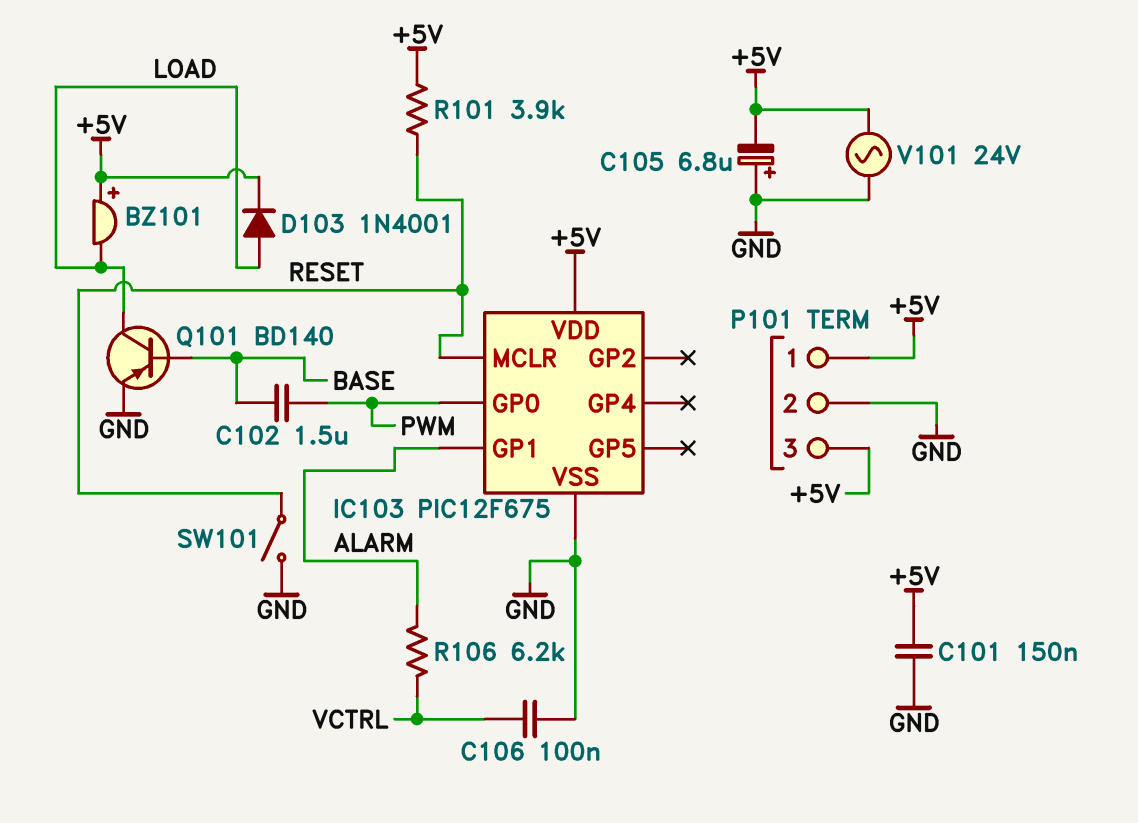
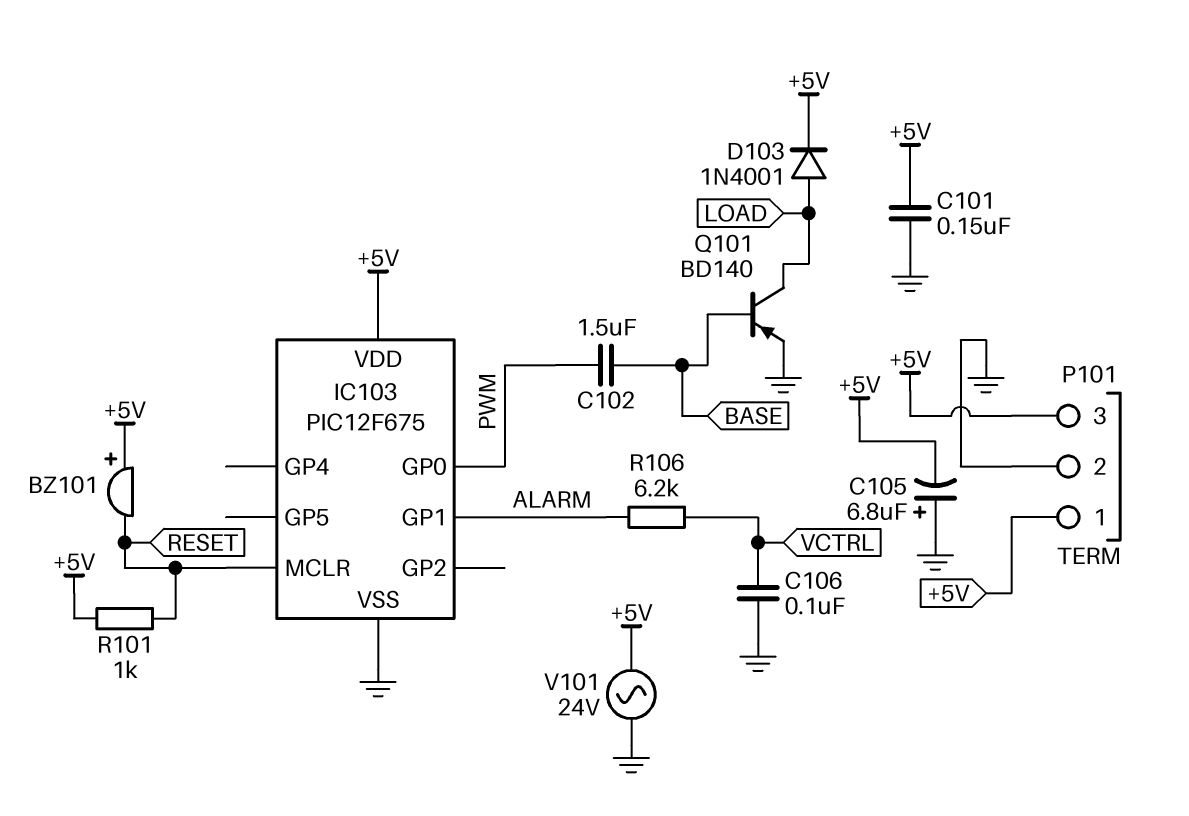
BZ101: buzzer (plus +5V, minus LOAD) -> buzzer (plus +5V, minus RESET)
R101: 3.9k (+5V, RESET) -> 1k (+5V, RESET)
SW101: switch (GND, RESET) -> none

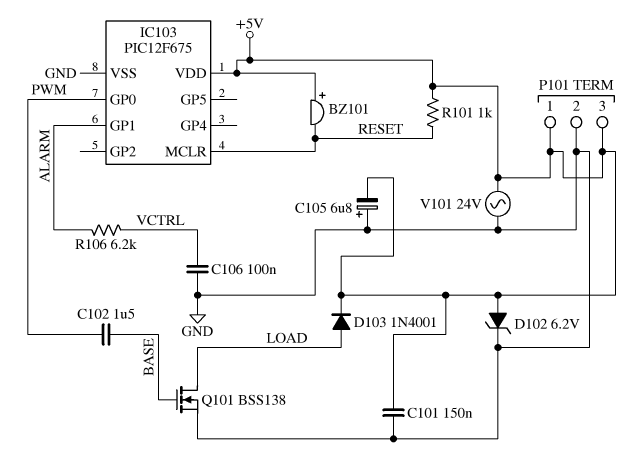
D102: none -> zener 6.2V (A +5V, K GND)
Q101: PNP BD140 (B BASE, C LOAD, E GND) -> NMOS BSS138 (G BASE, D LOAD, S GND)

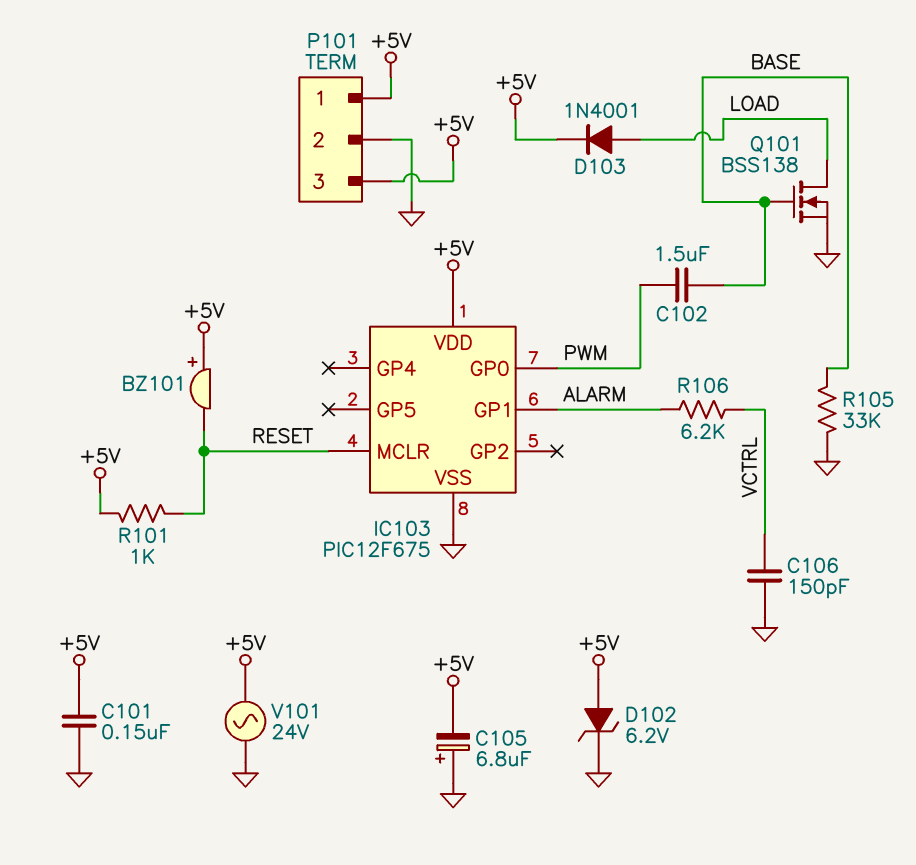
C106: 100nF (GND, VCTRL) -> 150pF (GND, VCTRL)
R105: none -> 33k (BASE, GND)

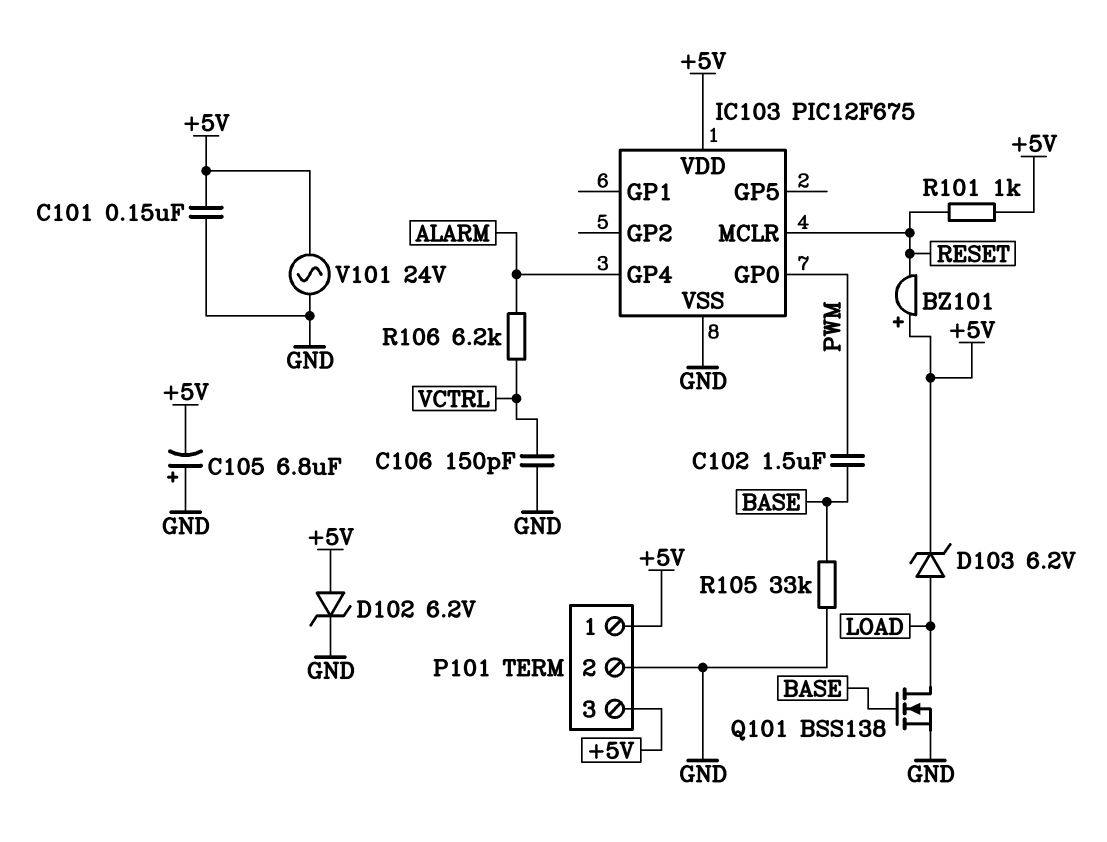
D103: diode 1N4001 (A LOAD, K +5V) -> zener 6.2V (A LOAD, K +5V)
IC103 pin GP1: ALARM -> none
IC103 pin GP4: none -> ALARM

